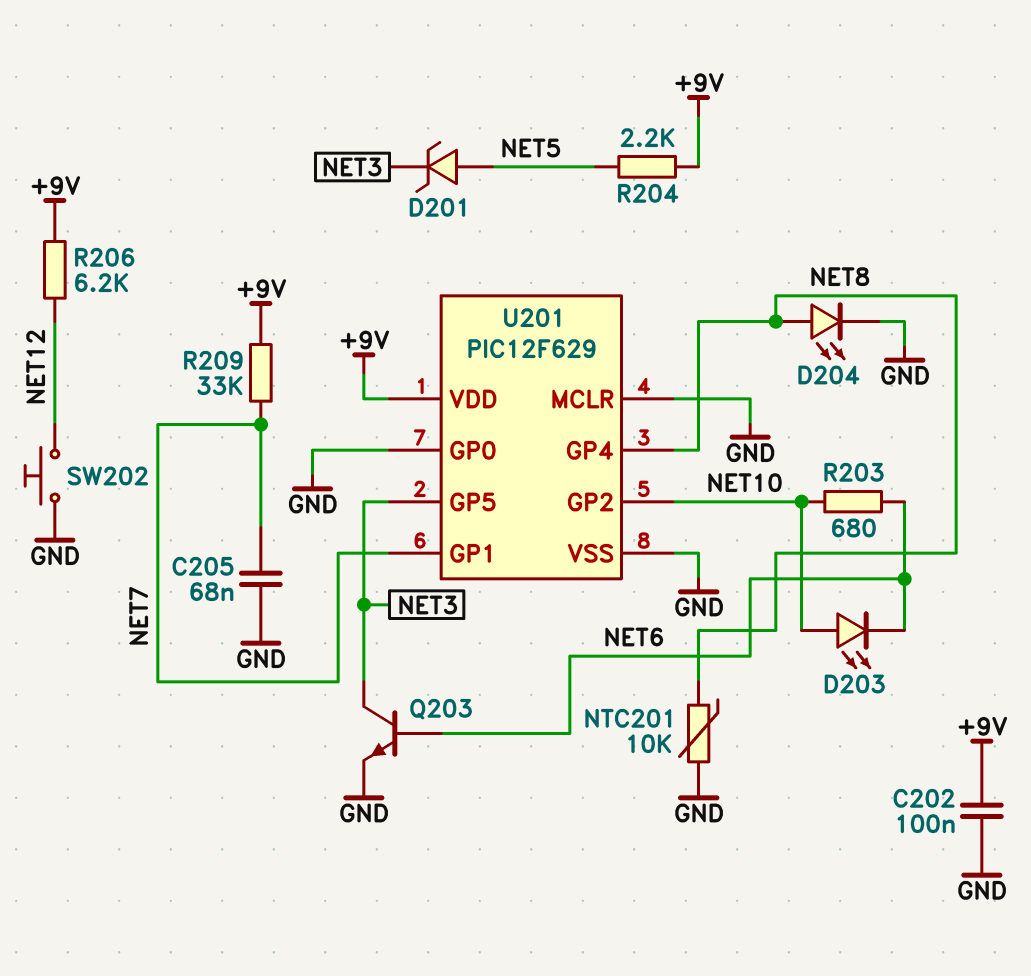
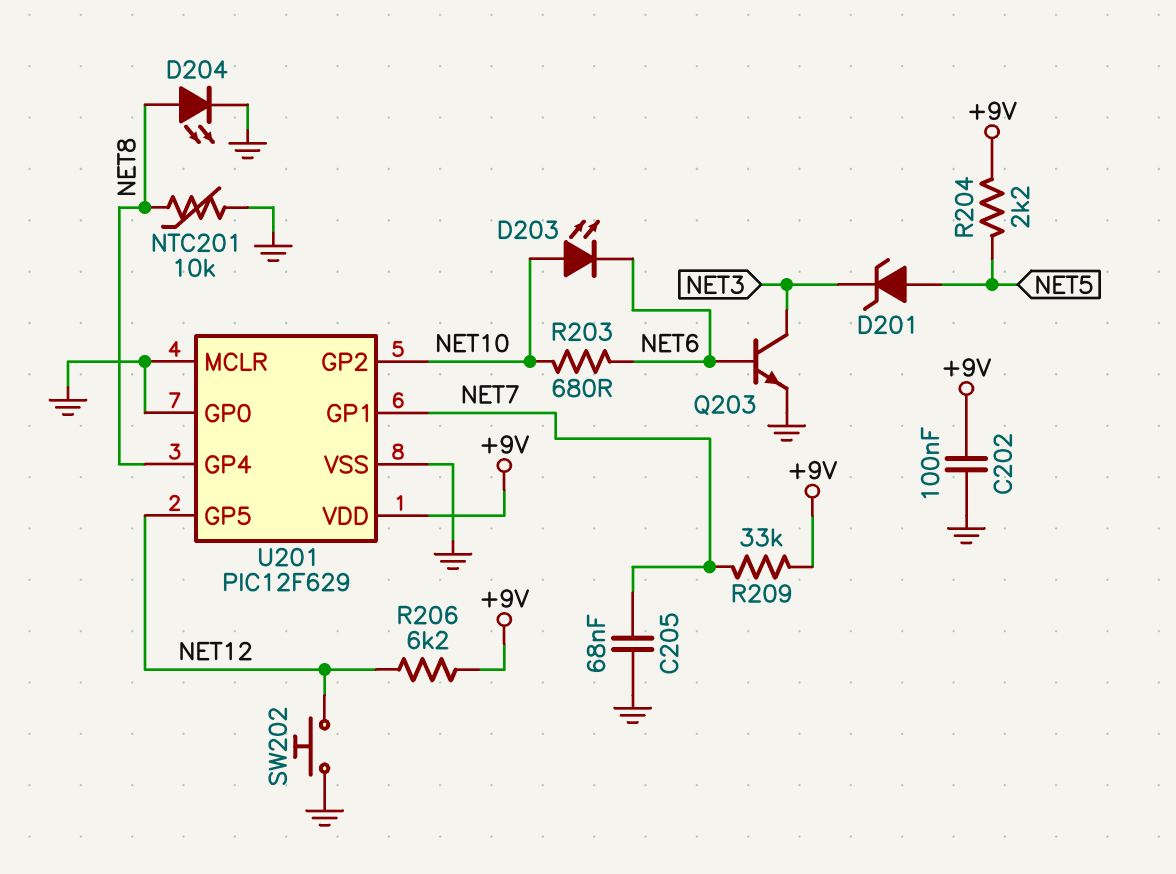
U201 pin GP5: NET3 -> NET12

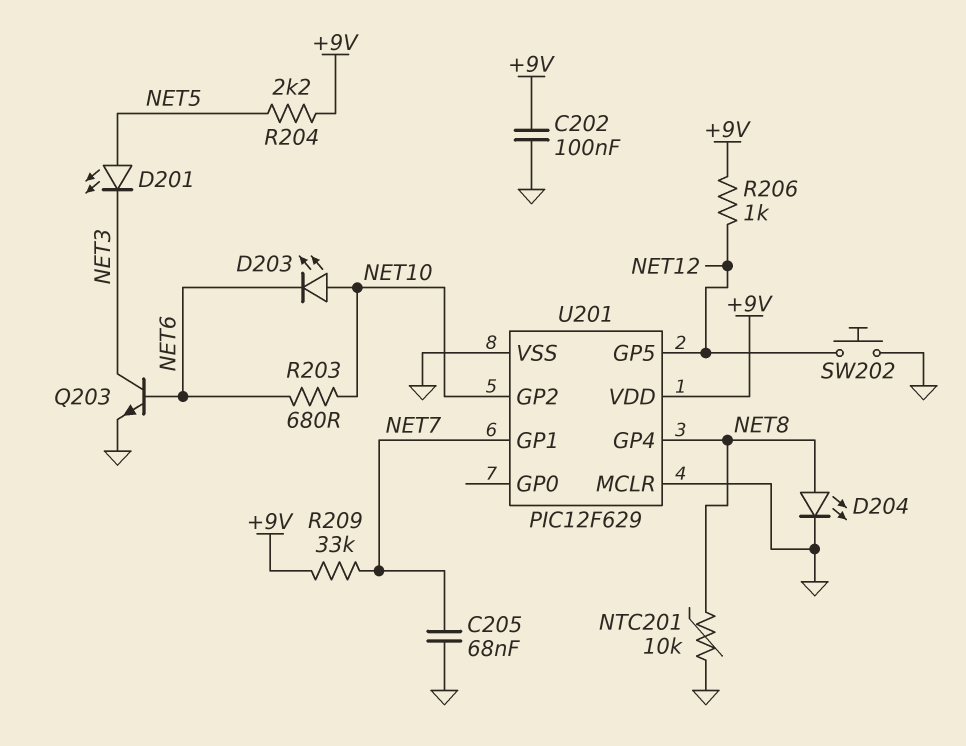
D201: zener (A NET5, K NET3) -> LED (A NET5, K NET3)
R206: 6.2k (+9V, NET12) -> 1k (+9V, NET12)
U201 pin GP0: GND -> none

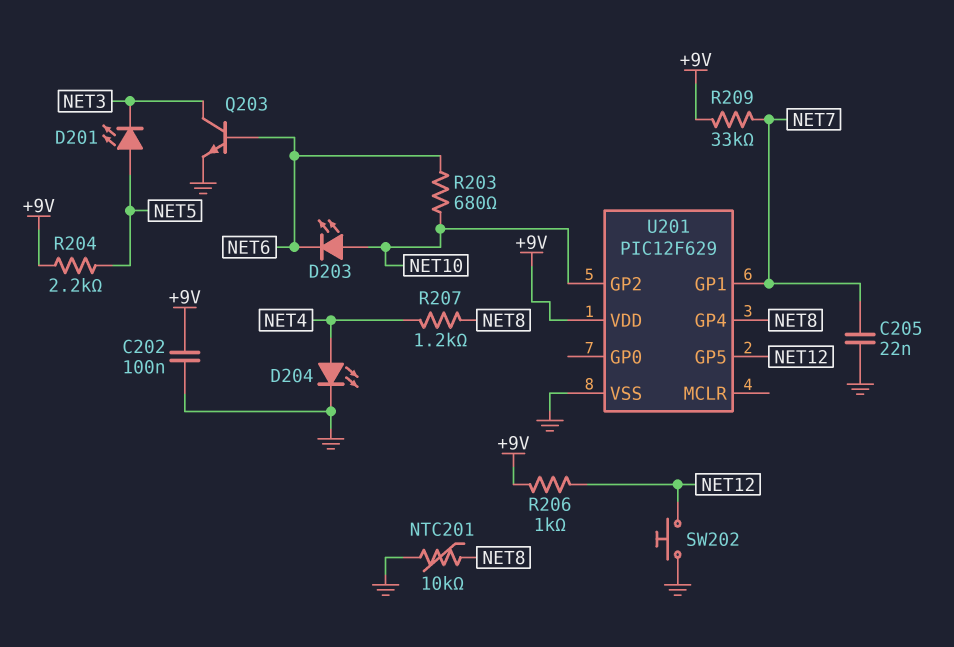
C205: 68nF (GND, NET7) -> 22nF (GND, NET7)
D204: LED (A NET8, K GND) -> LED (A NET4, K GND)
R207: none -> 1.2k (NET4, NET8)
U201 pin MCLR: GND -> none

